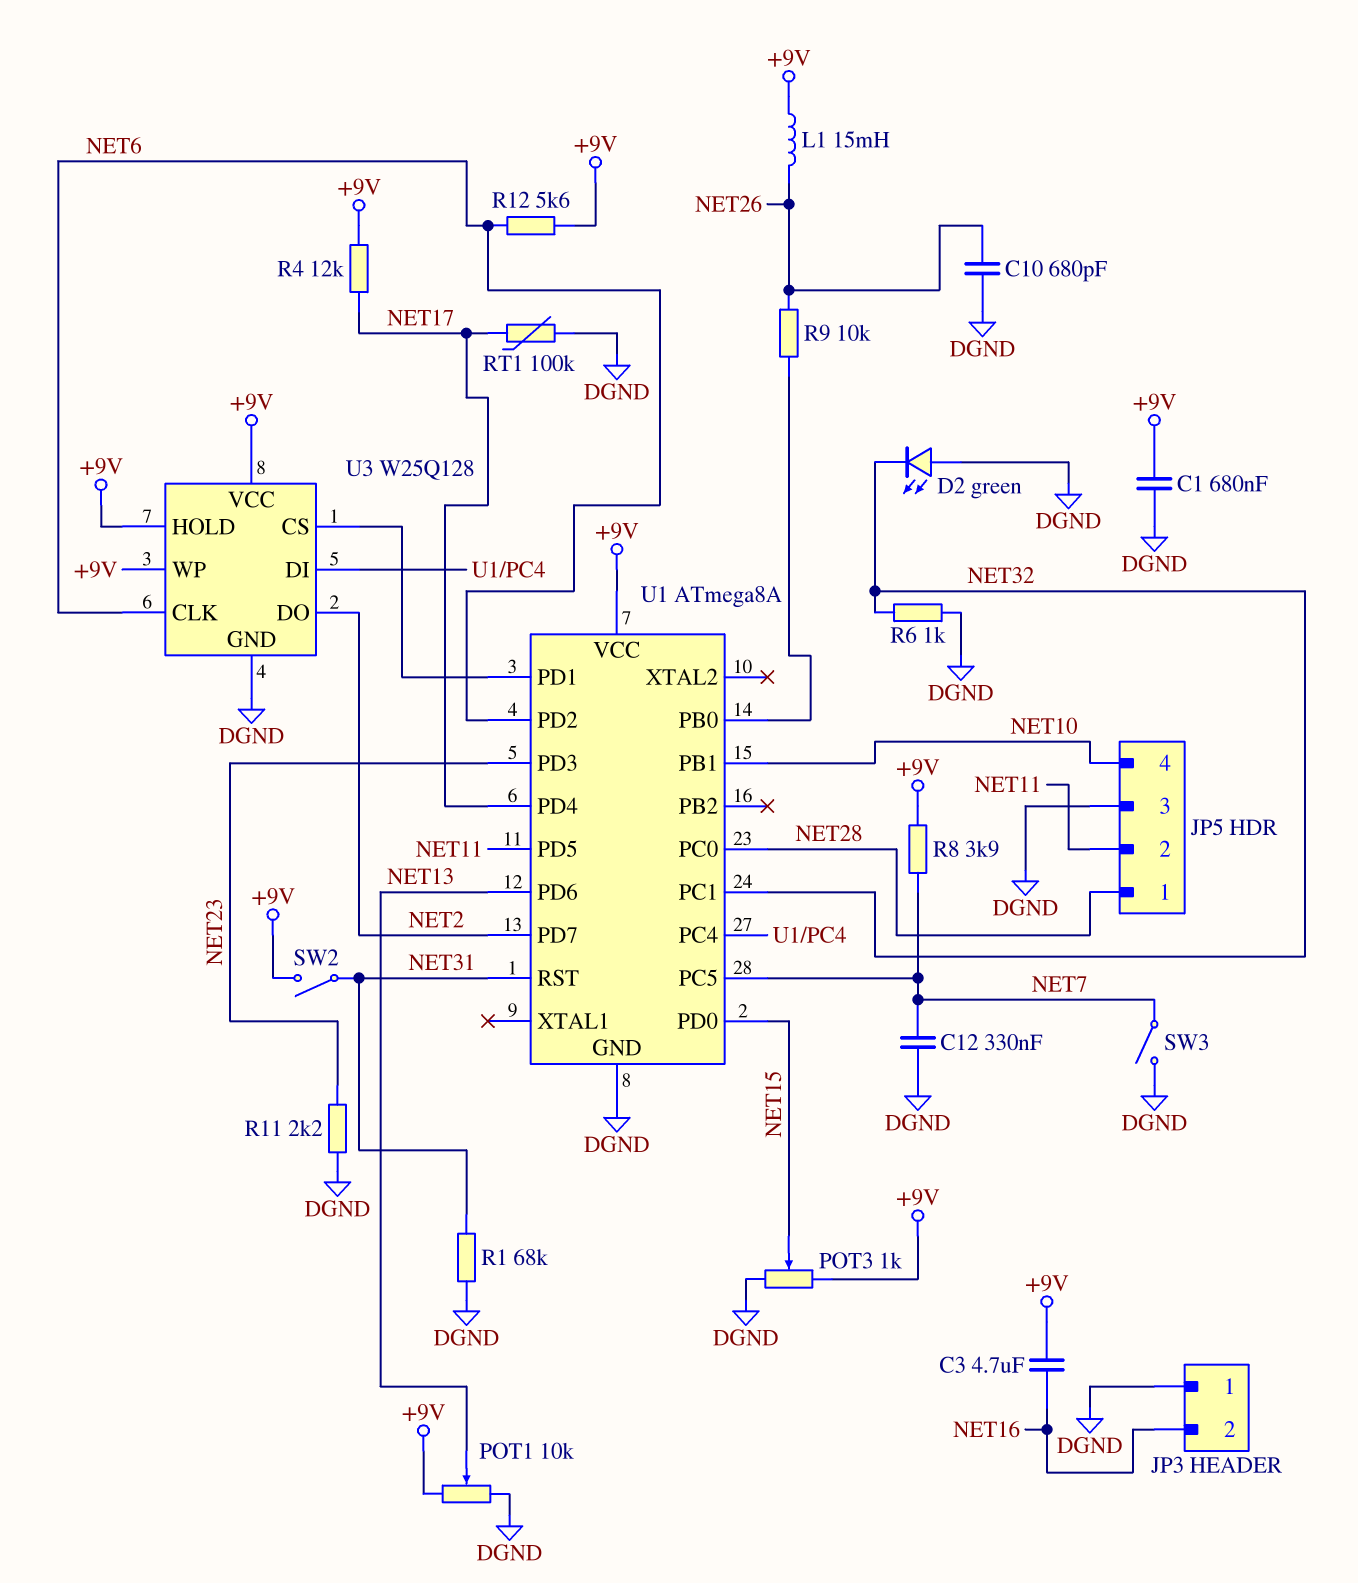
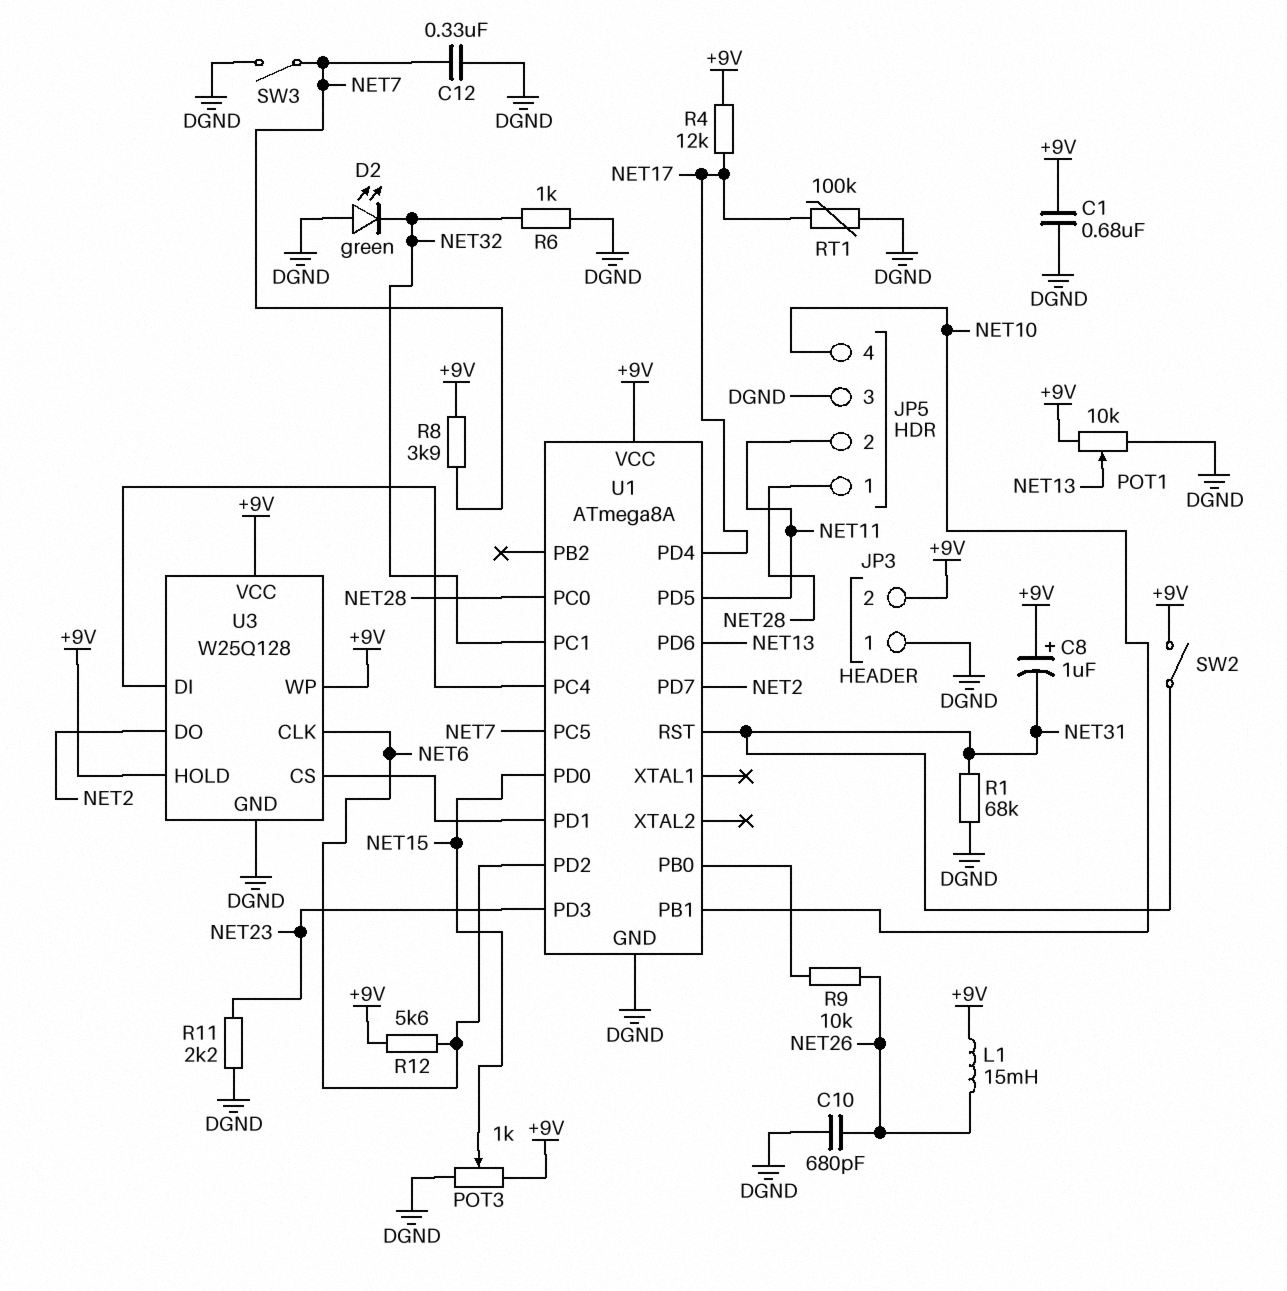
C3: 4.7uF (+9V, NET16) -> none
C8: none -> 1uF (plus +9V, minus NET31)
JP3 pin 2: NET16 -> +9V

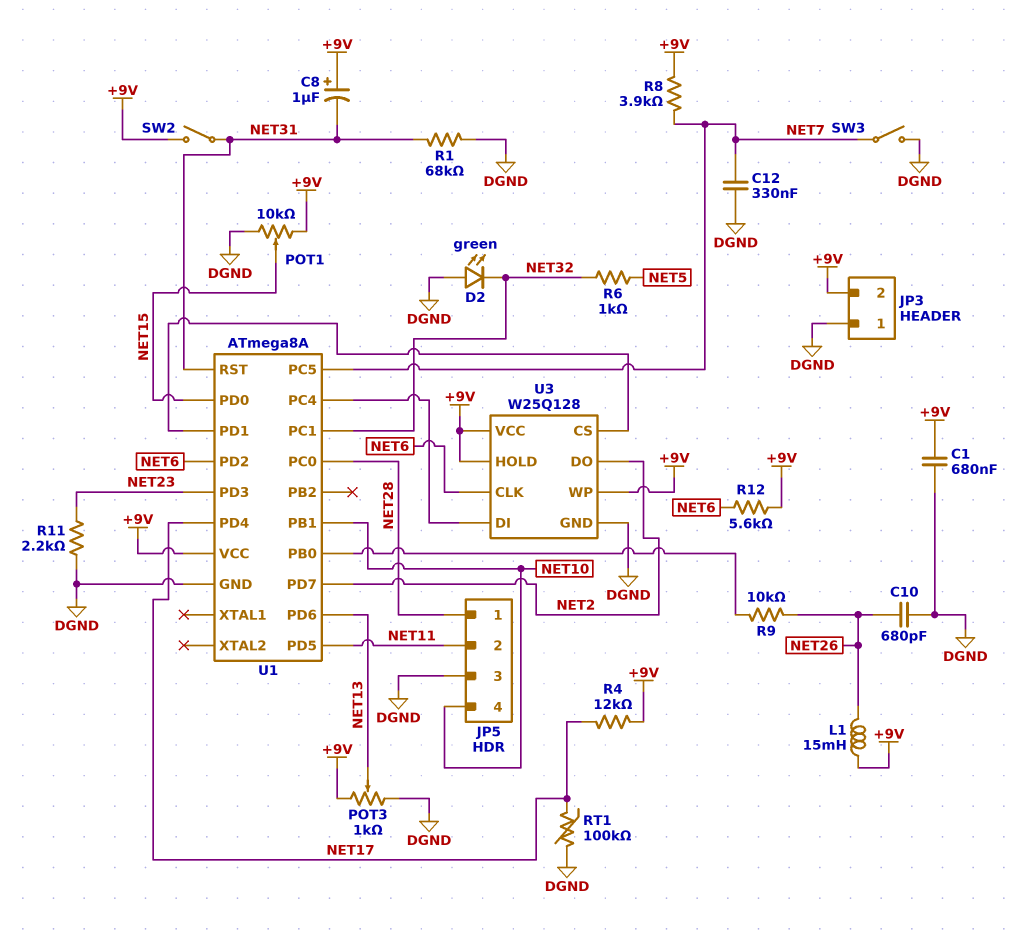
POT1: 10k (+9V, DGND, wiper NET13) -> 10k (+9V, DGND, wiper NET15)
POT3: 1k (+9V, DGND, wiper NET15) -> 1k (+9V, DGND, wiper NET13)
R6: 1k (DGND, NET32) -> 1k (NET5, NET32)

